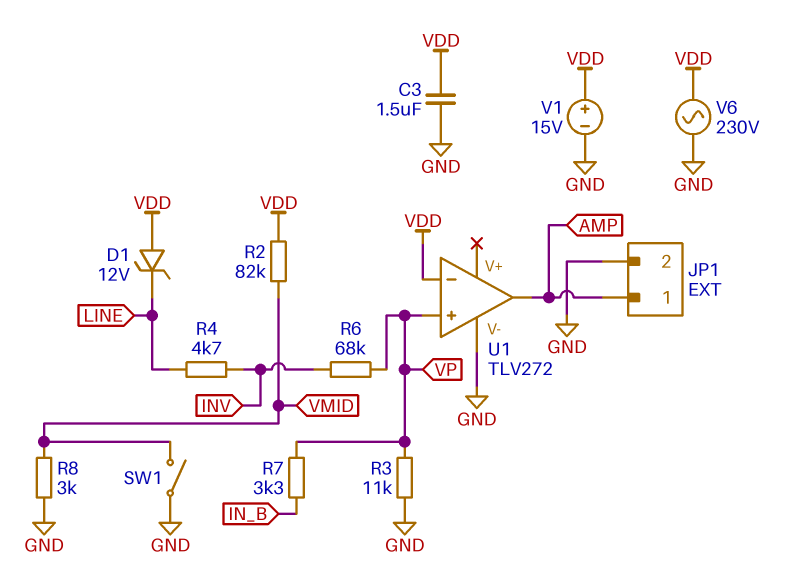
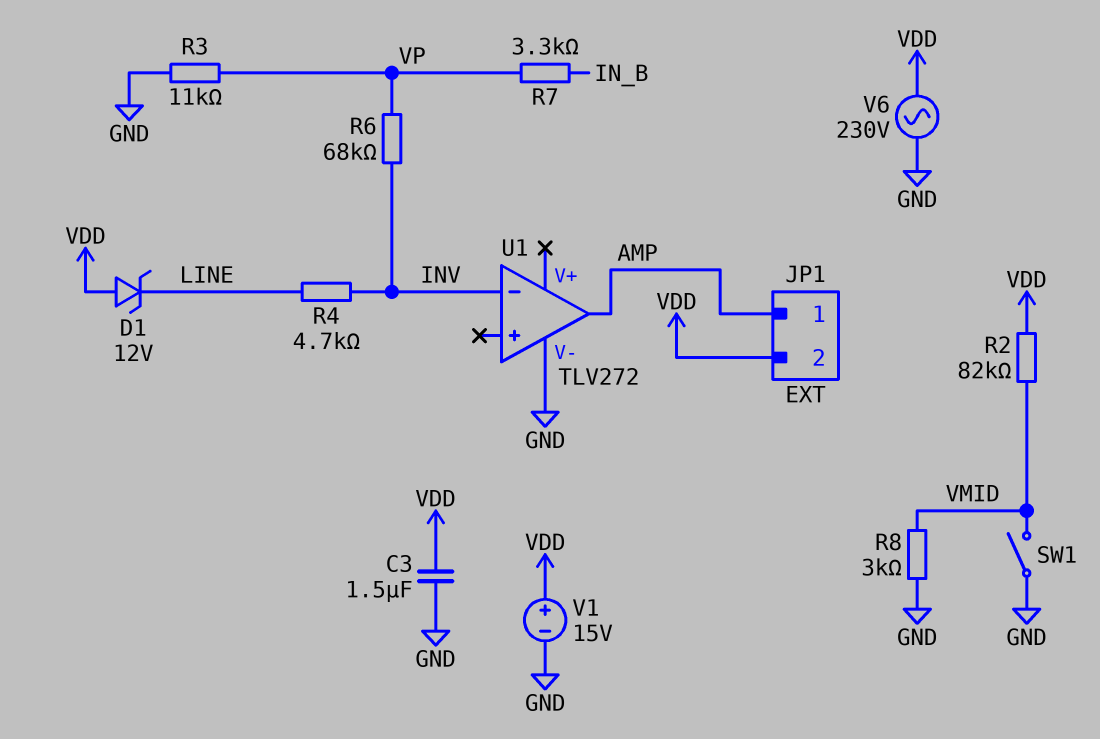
JP1 pin 2: GND -> VDD
U1 pin in+: VP -> none
U1 pin in-: VDD -> INV

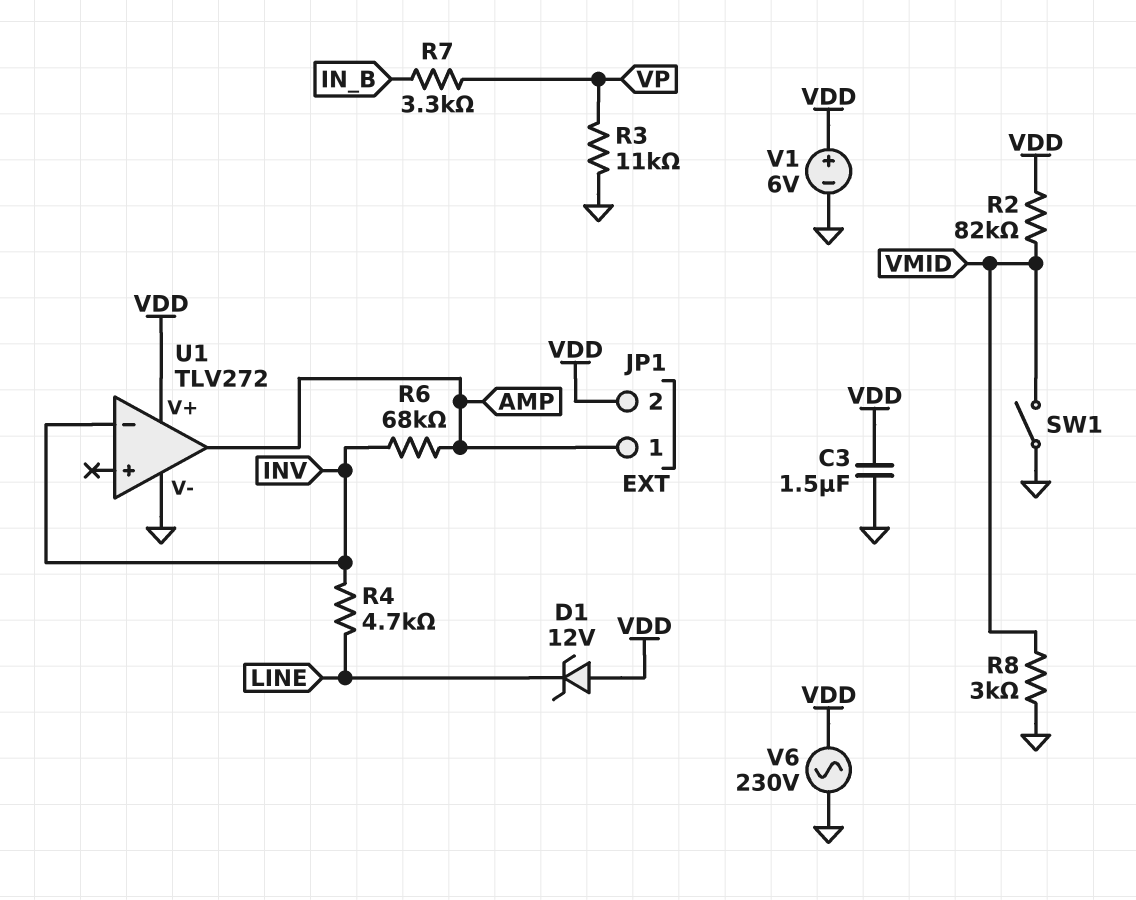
R6: 68k (INV, VP) -> 68k (AMP, INV)
U1 pin V+: none -> VDD
V1: 15V (plus VDD, minus GND) -> 6V (plus VDD, minus GND)

